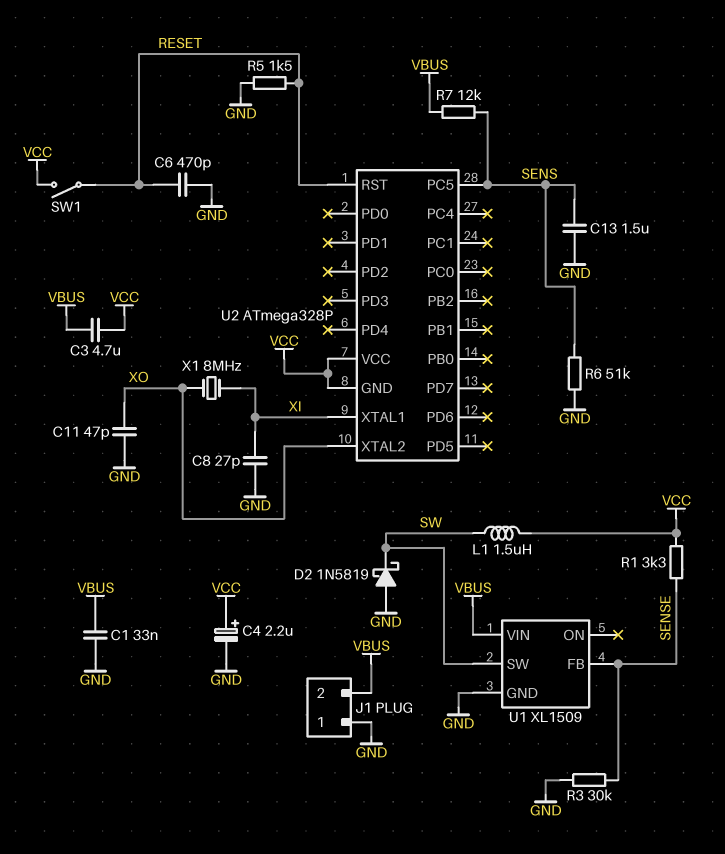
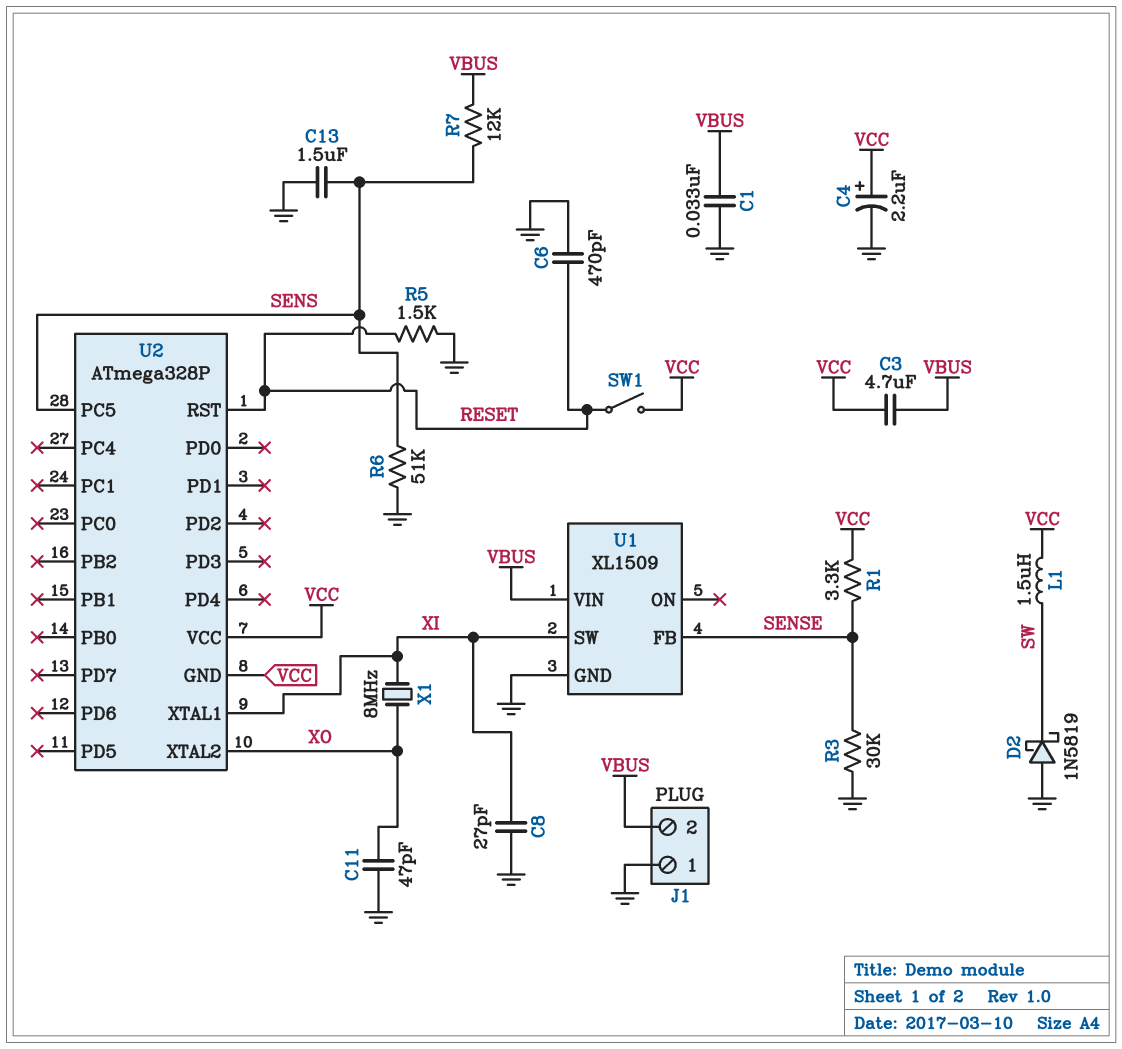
U1 pin SW: SW -> XI

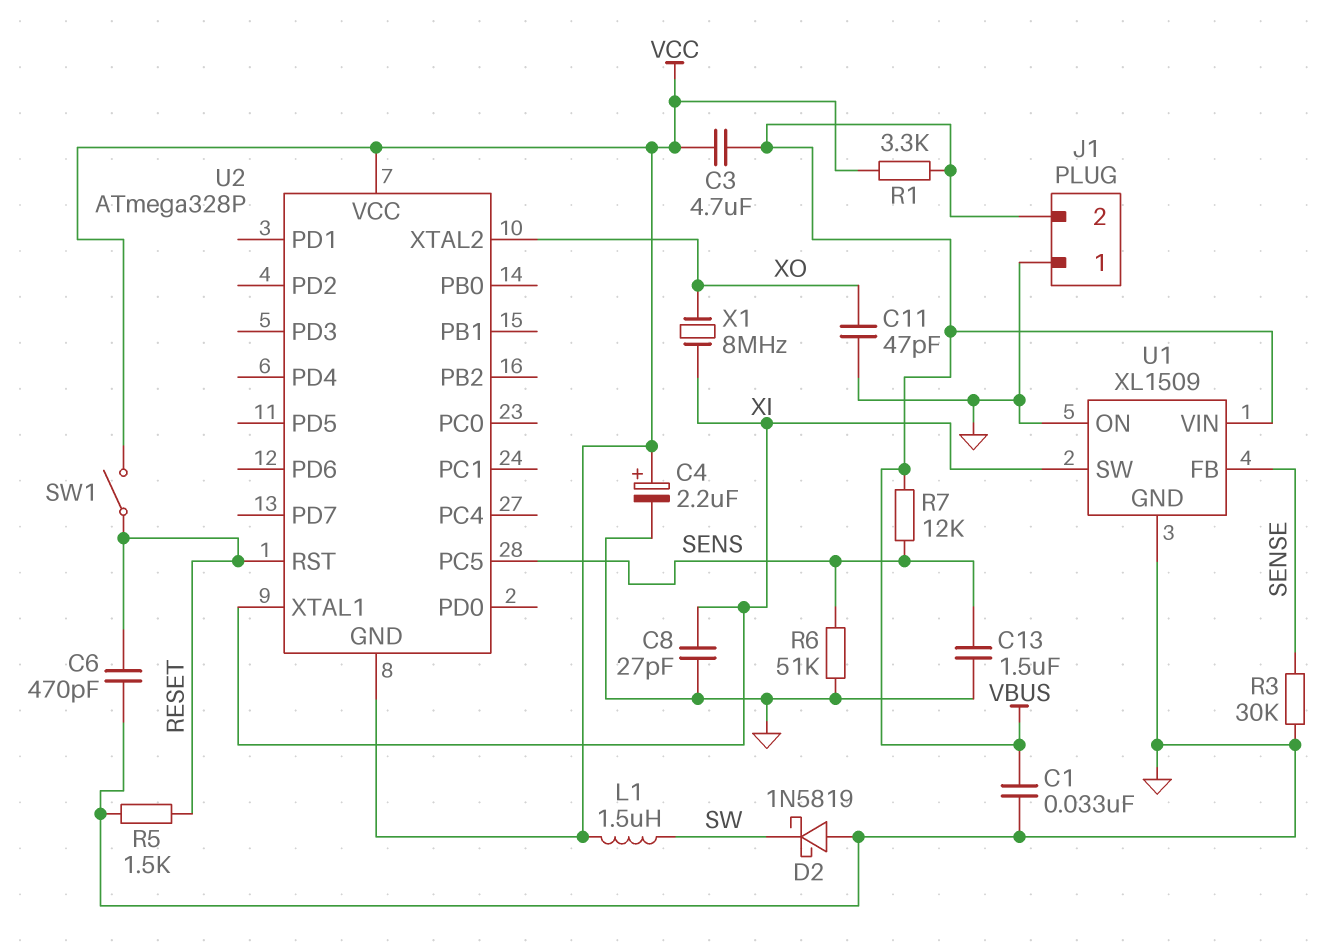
R1: 3.3k (SENSE, VCC) -> 3.3k (VBUS, VCC)
U1 pin ON: none -> GND

